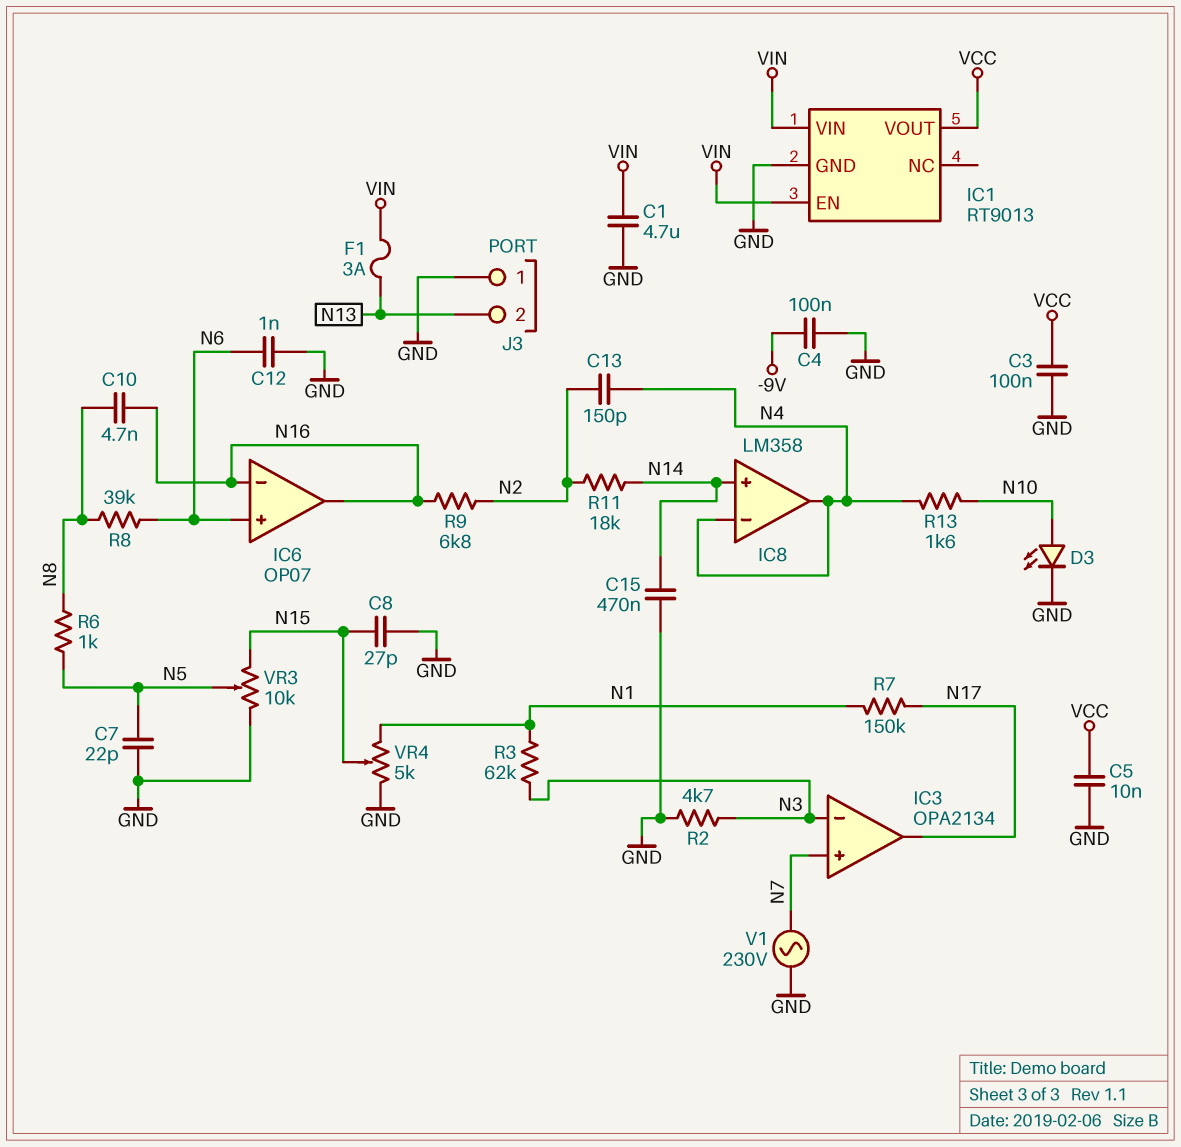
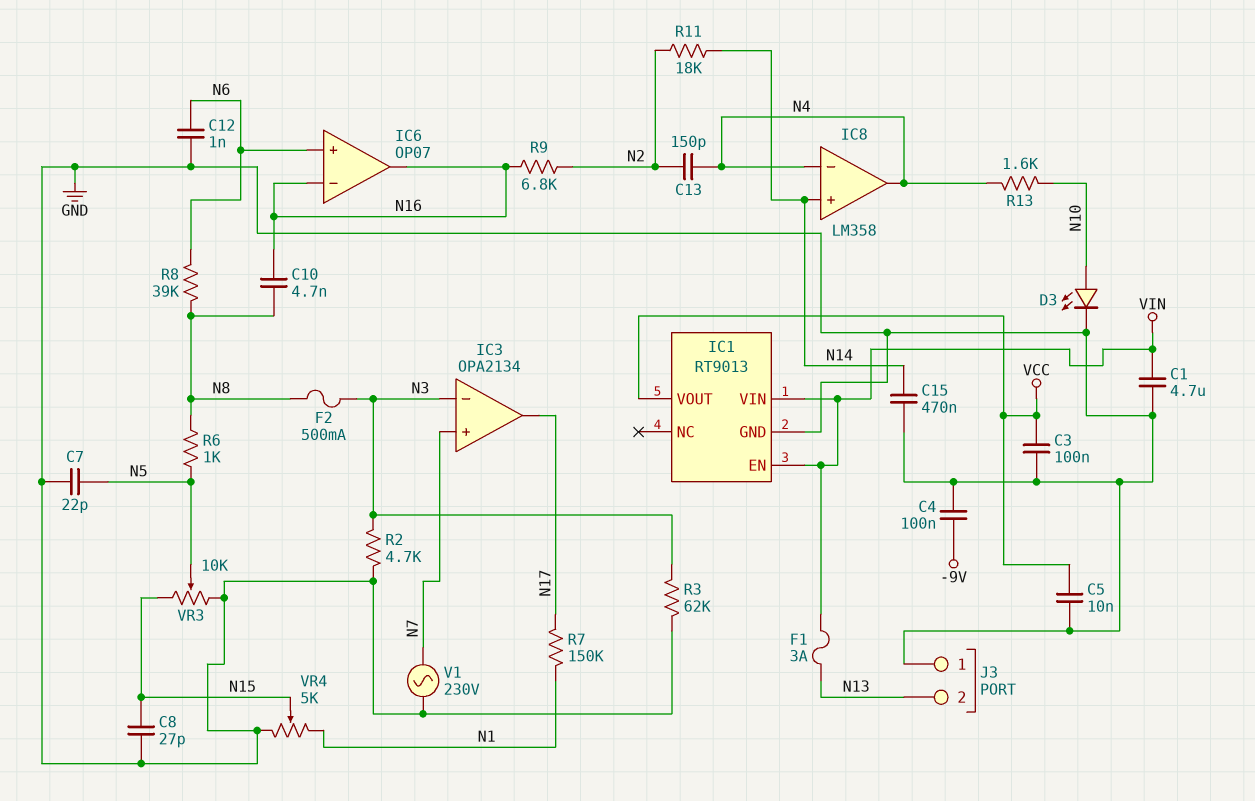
F2: none -> 500mA (N3, N8)
R3: 62k (N1, N3) -> 62k (GND, N3)

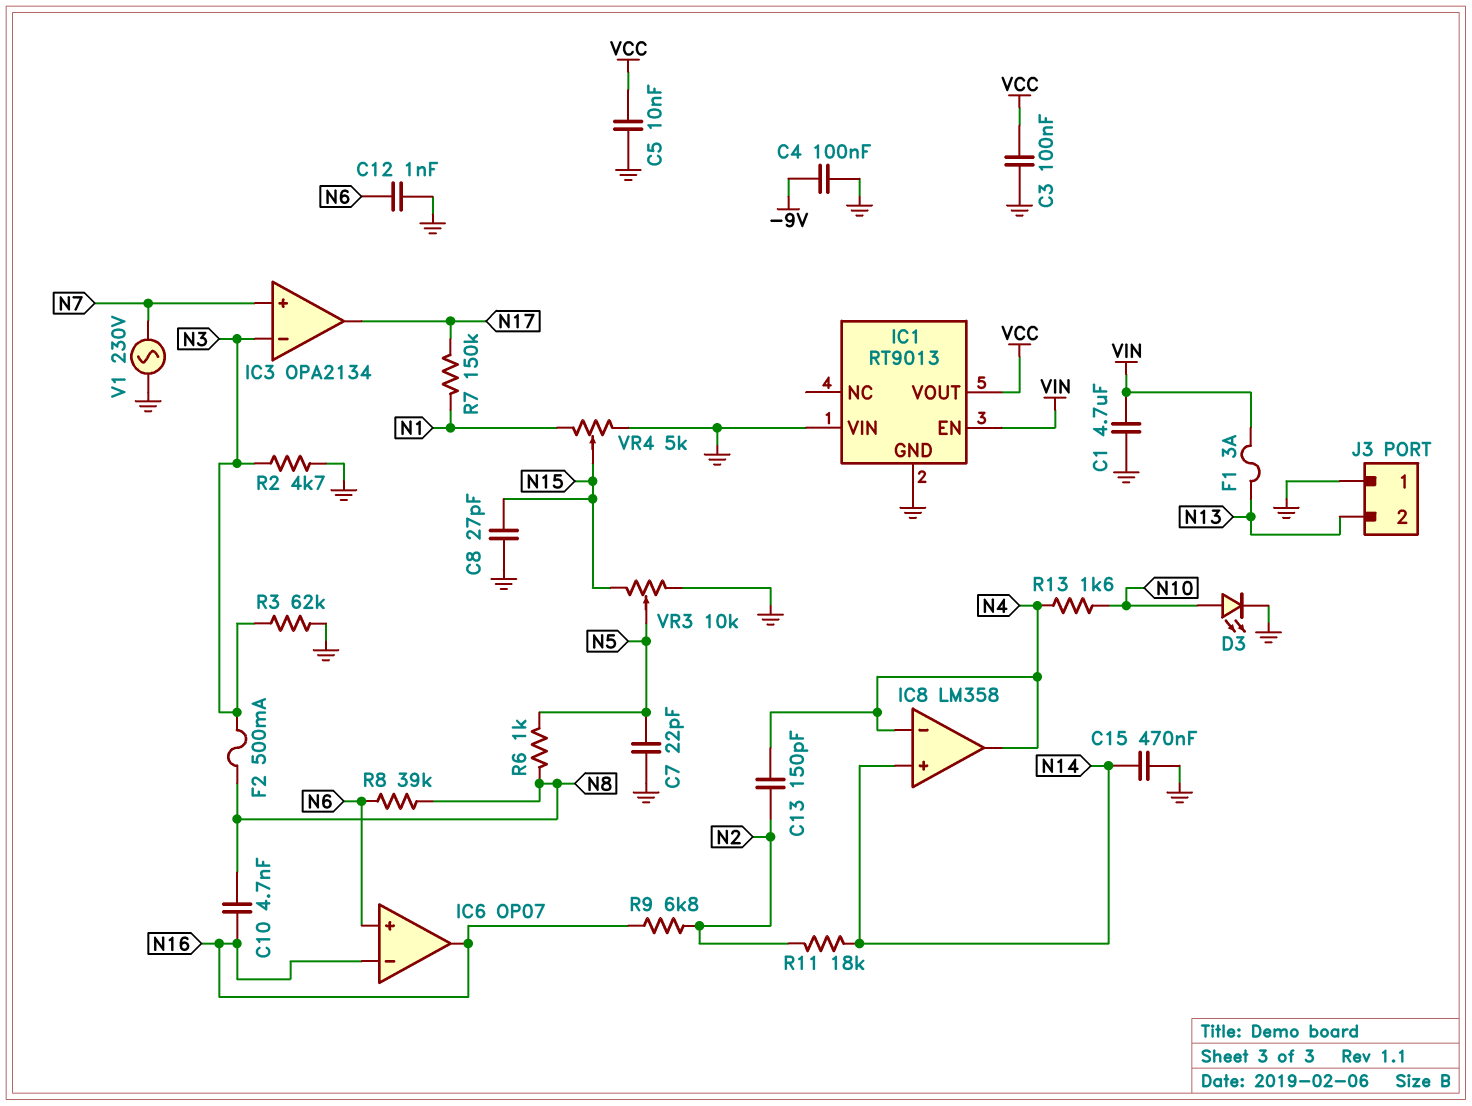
IC1 pin VIN: VIN -> GND

